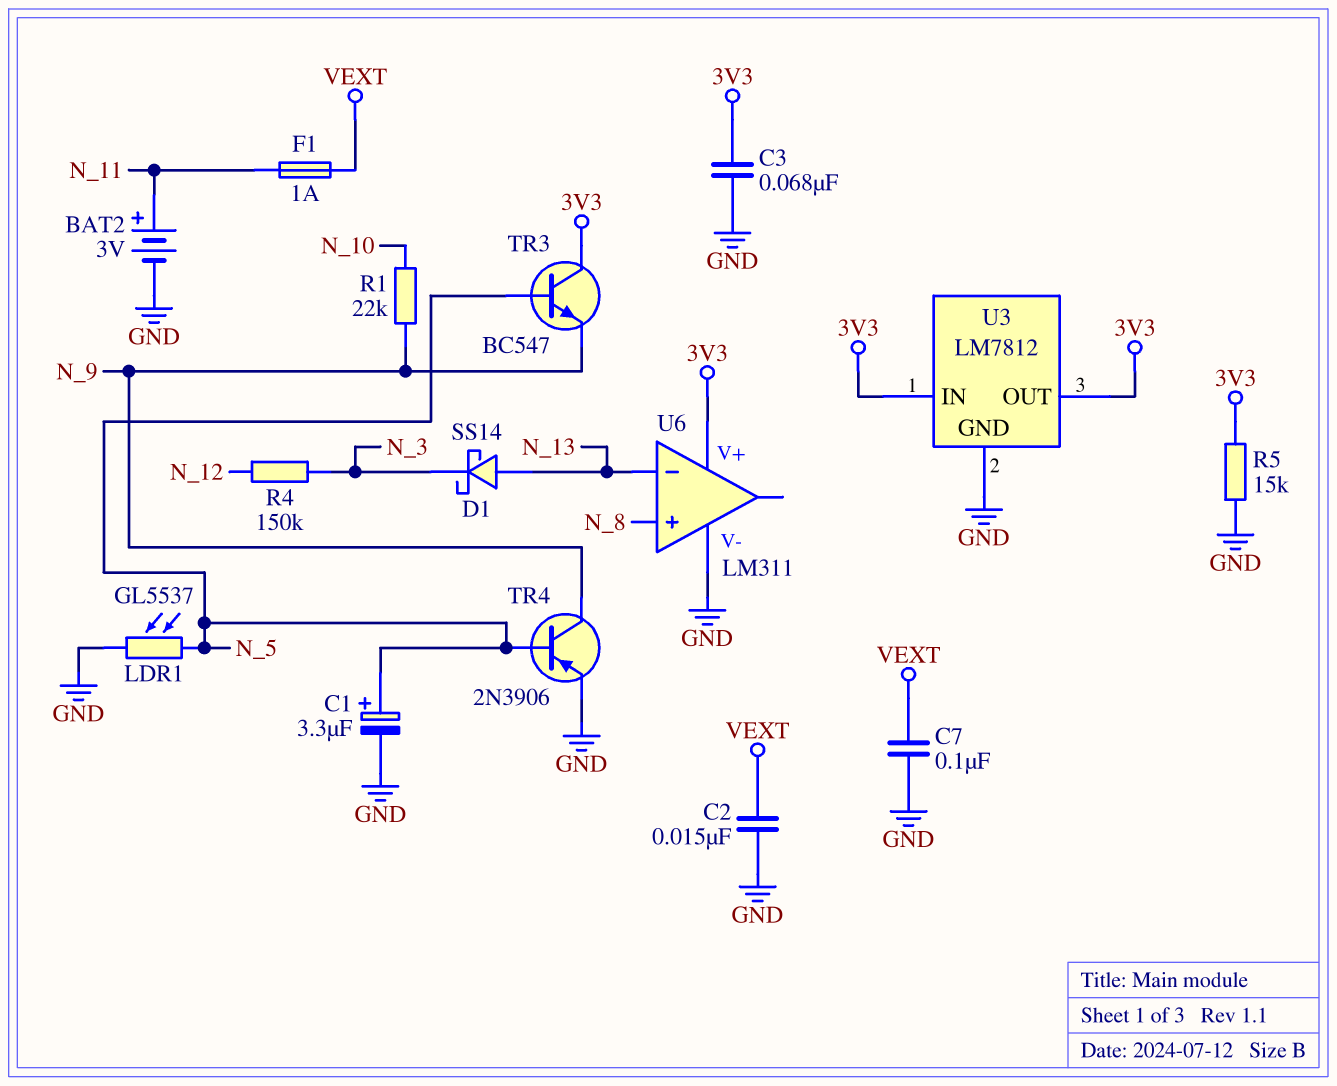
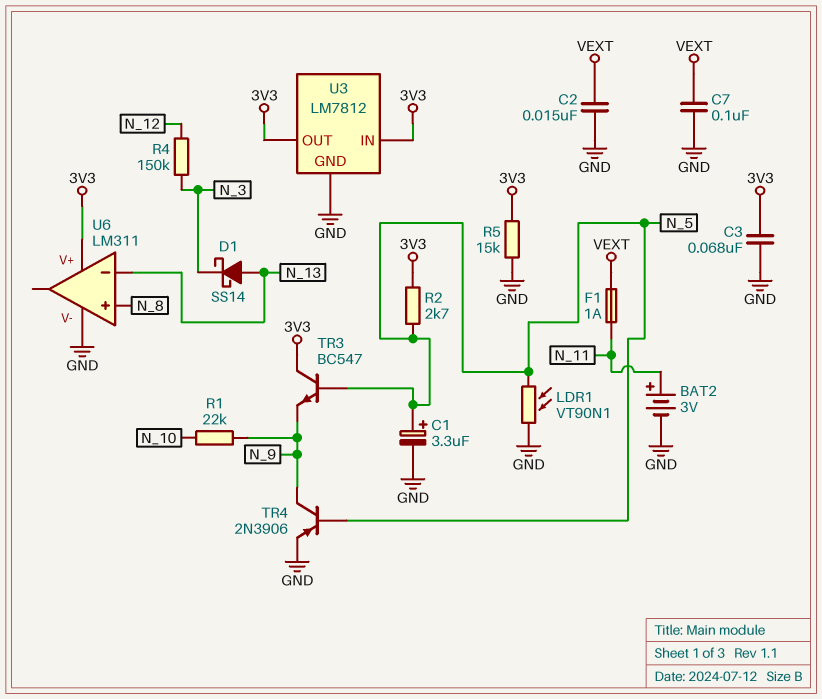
LDR1: GL5537 (GND, N_5) -> VT90N1 (GND, N_5)
R2: none -> 2.7k (3V3, N_5)

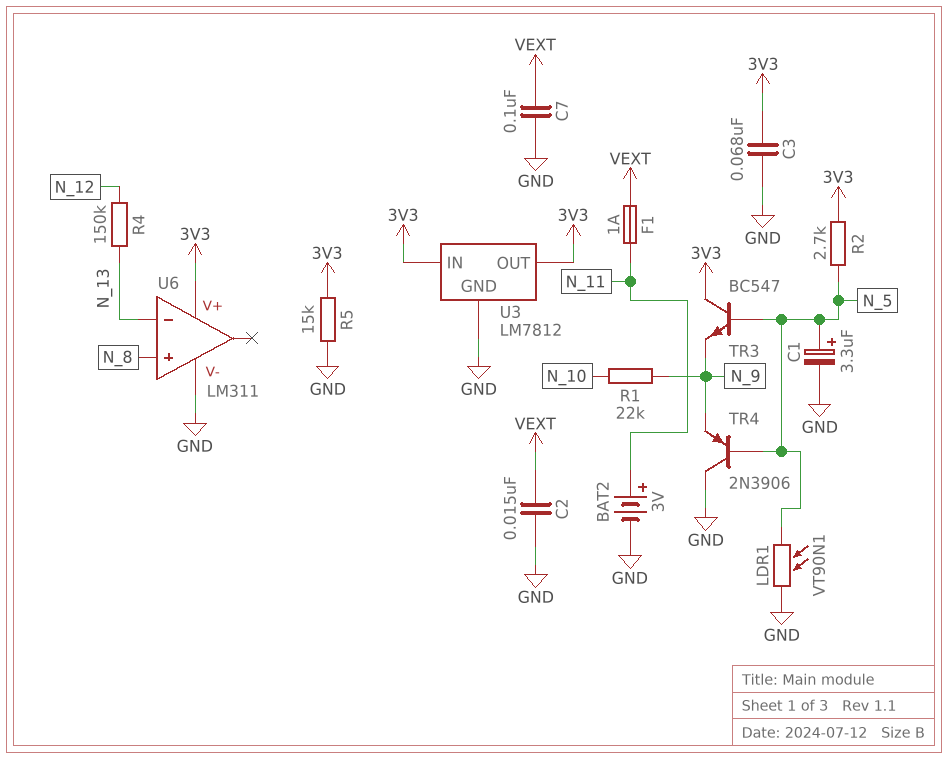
D1: schottky SS14 (A N_13, K N_3) -> none
R4: 150k (N_3, N_12) -> 150k (N_12, N_13)
TR4: PNP 2N3906 (B N_5, C N_9, E GND) -> PNP 2N3906 (B N_5, C GND, E N_9)

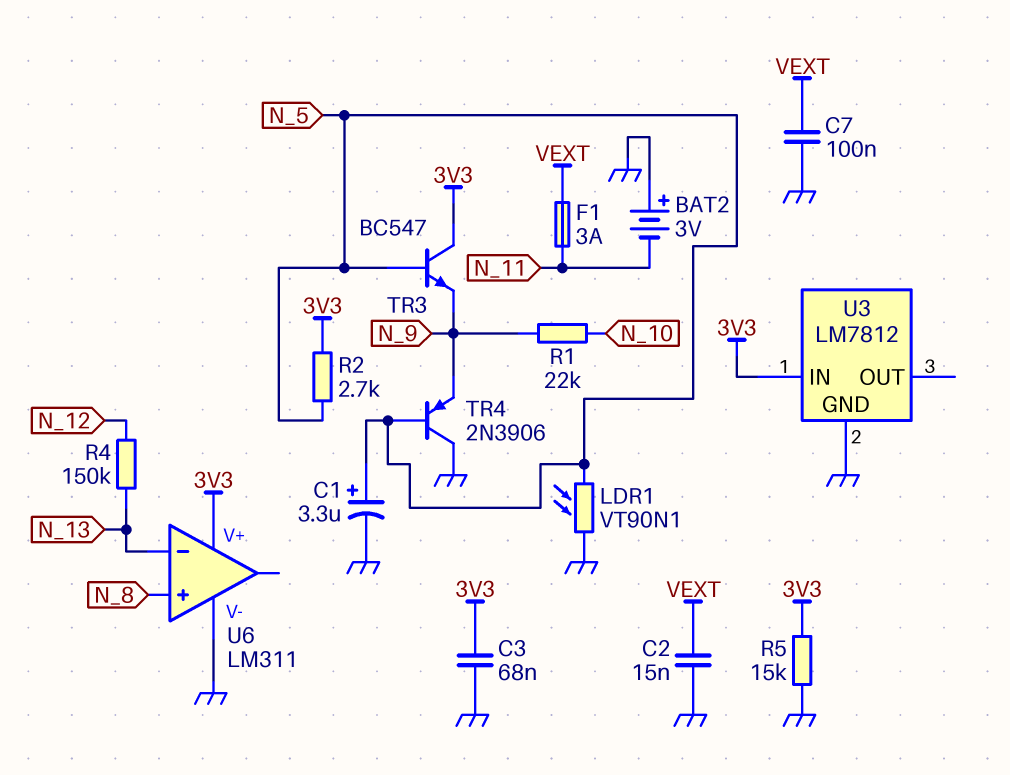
BAT2: 3V (plus N_11, minus GND) -> 3V (plus GND, minus N_11)
F1: 1A (N_11, VEXT) -> 3A (N_11, VEXT)
U3 pin OUT: 3V3 -> none

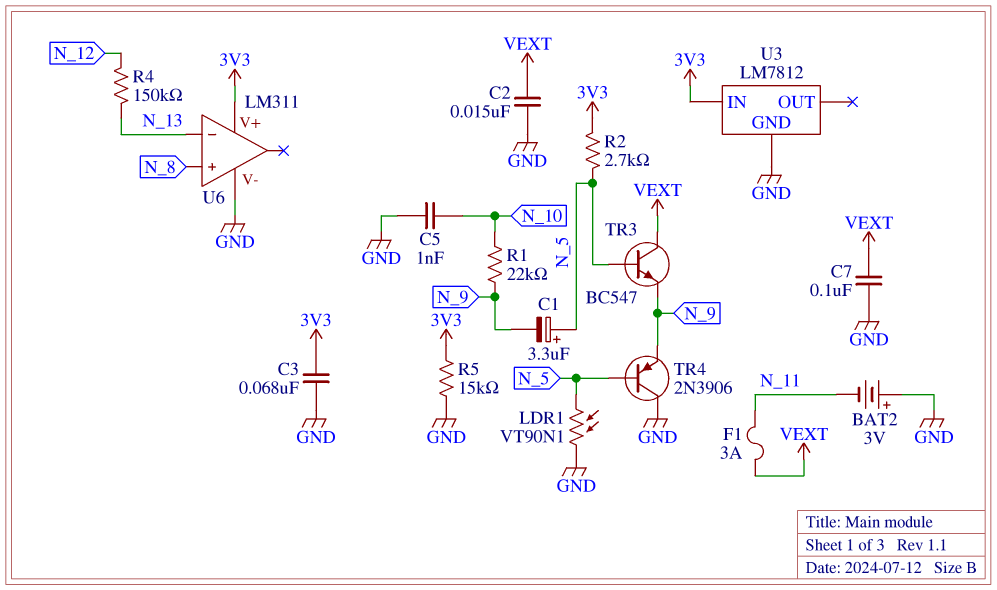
C1: 3.3uF (plus N_5, minus GND) -> 3.3uF (plus N_5, minus N_9)
C5: none -> 1nF (GND, N_10)
TR3: NPN BC547 (B N_5, C 3V3, E N_9) -> NPN BC547 (B N_5, C VEXT, E N_9)

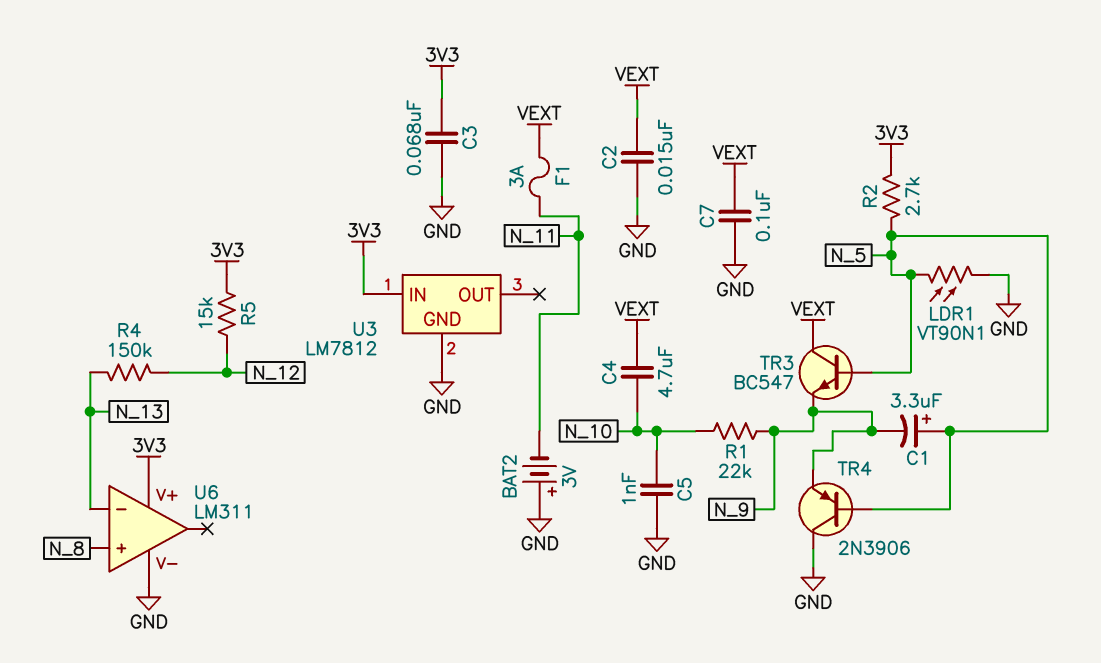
C4: none -> 4.7uF (N_10, VEXT)
R5: 15k (3V3, GND) -> 15k (3V3, N_12)

